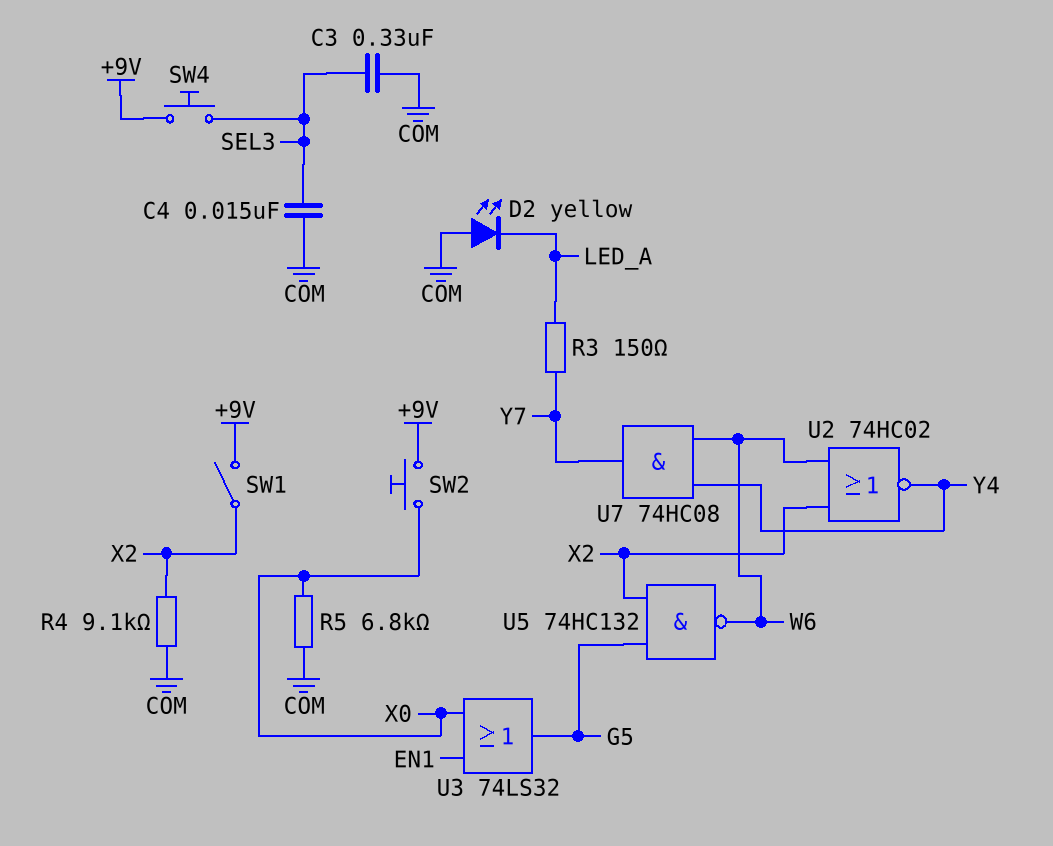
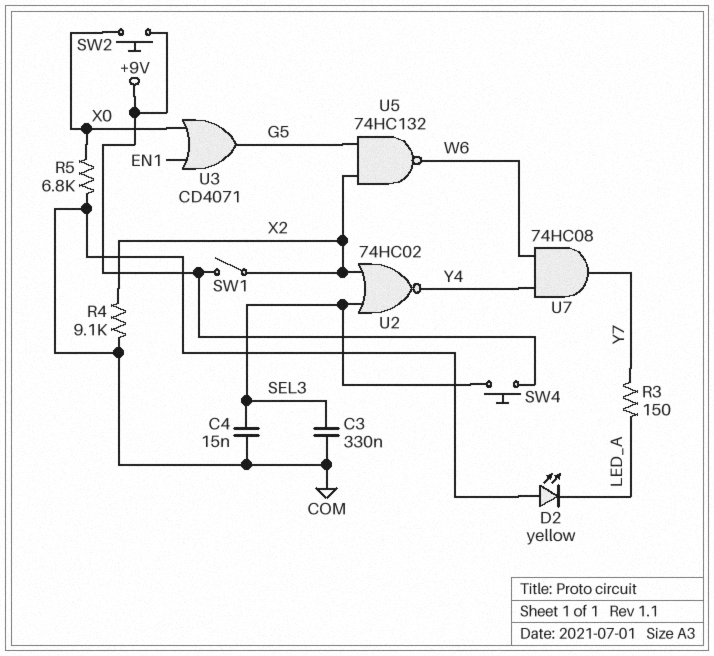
U2: NOR 74HC02 (in W6, in X2, out Y4) -> NOR 74HC02 (in SEL3, in X2, out Y4)
U3: OR 74LS32 (in EN1, in X0, out G5) -> OR CD4071 (in EN1, in X0, out G5)

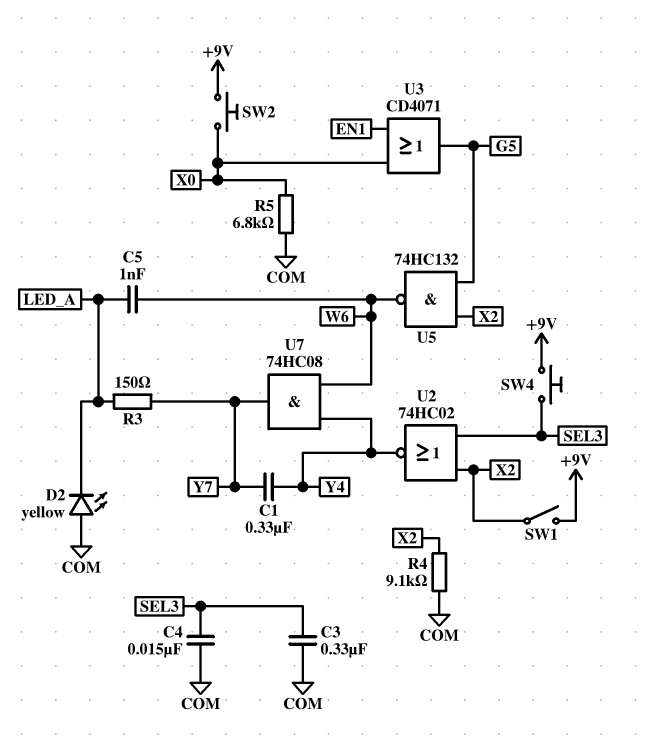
C1: none -> 330nF (Y4, Y7)
C5: none -> 1nF (LED_A, W6)

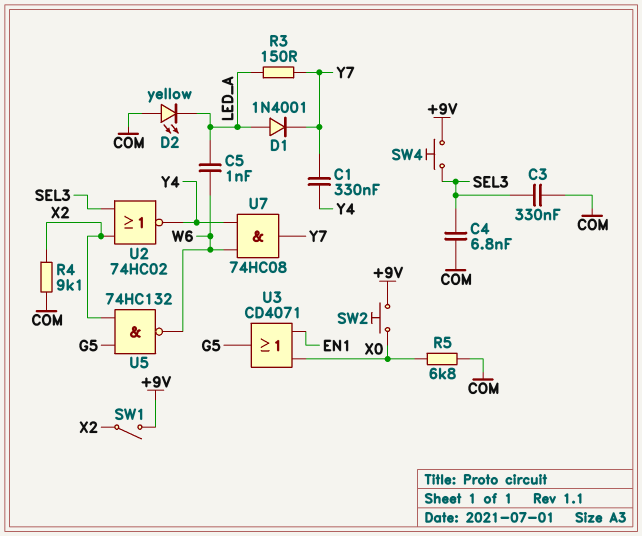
C4: 15nF (COM, SEL3) -> 6.8nF (COM, SEL3)
D1: none -> diode 1N4001 (A LED_A, K Y7)

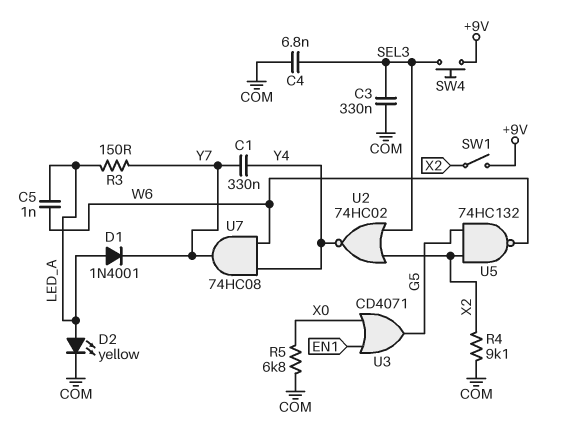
D2: LED yellow (A COM, K LED_A) -> LED yellow (A LED_A, K COM)
SW2: button (+9V, X0) -> none

